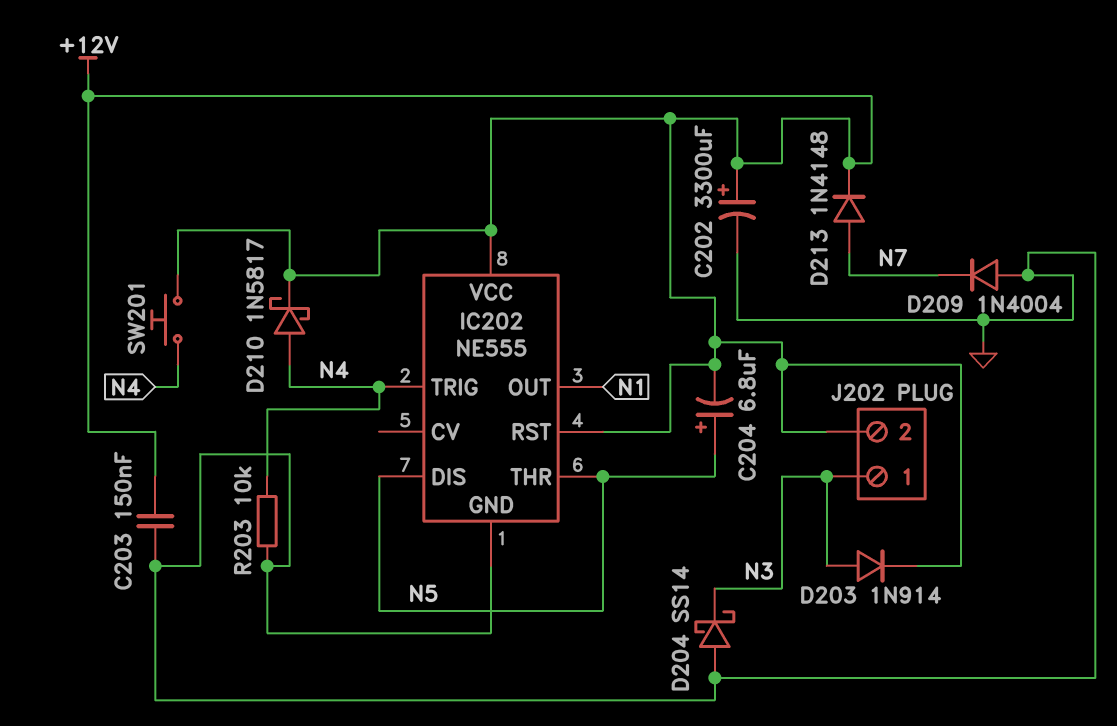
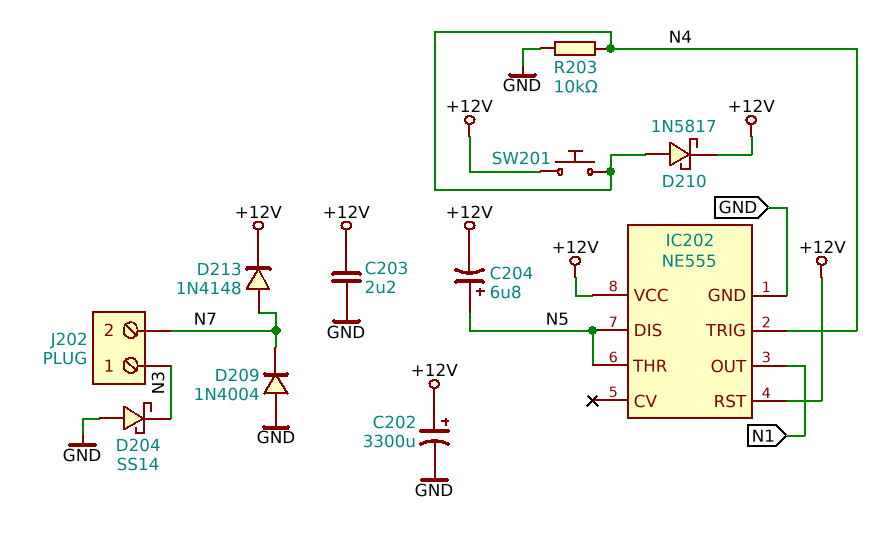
C203: 150nF (+12V, GND) -> 2.2uF (+12V, GND)
D203: diode 1N914 (A N3, K +12V) -> none
J202 pin 2: +12V -> N7

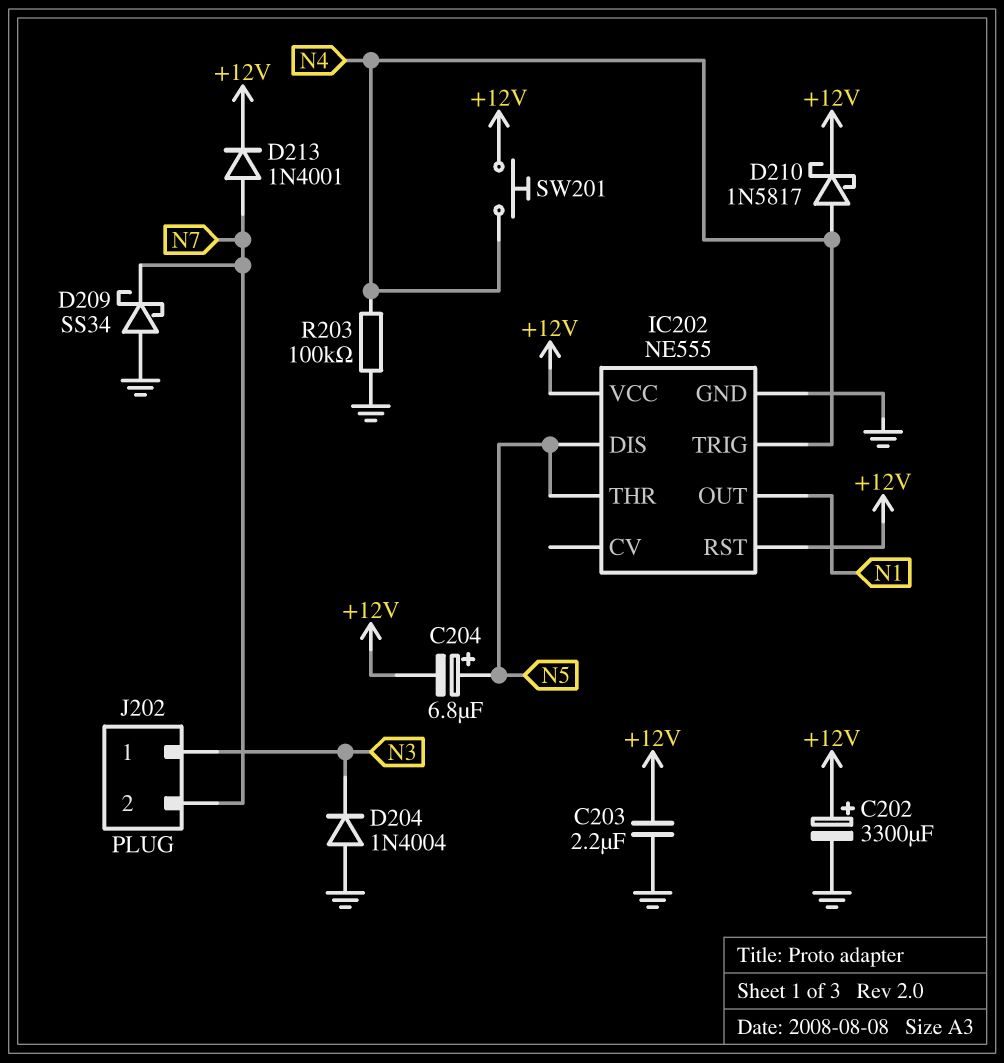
D204: schottky SS14 (A GND, K N3) -> diode 1N4004 (A GND, K N3)
D209: diode 1N4004 (A GND, K N7) -> schottky SS34 (A GND, K N7)
D213: diode 1N4148 (A N7, K +12V) -> diode 1N4001 (A N7, K +12V)
R203: 10k (GND, N4) -> 100k (GND, N4)

